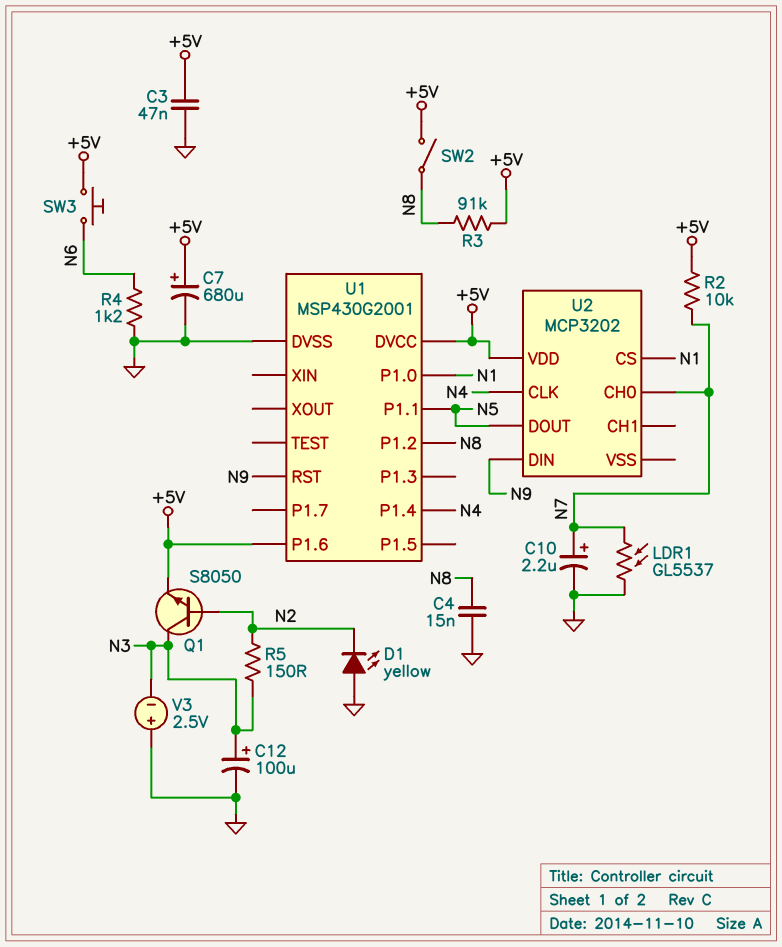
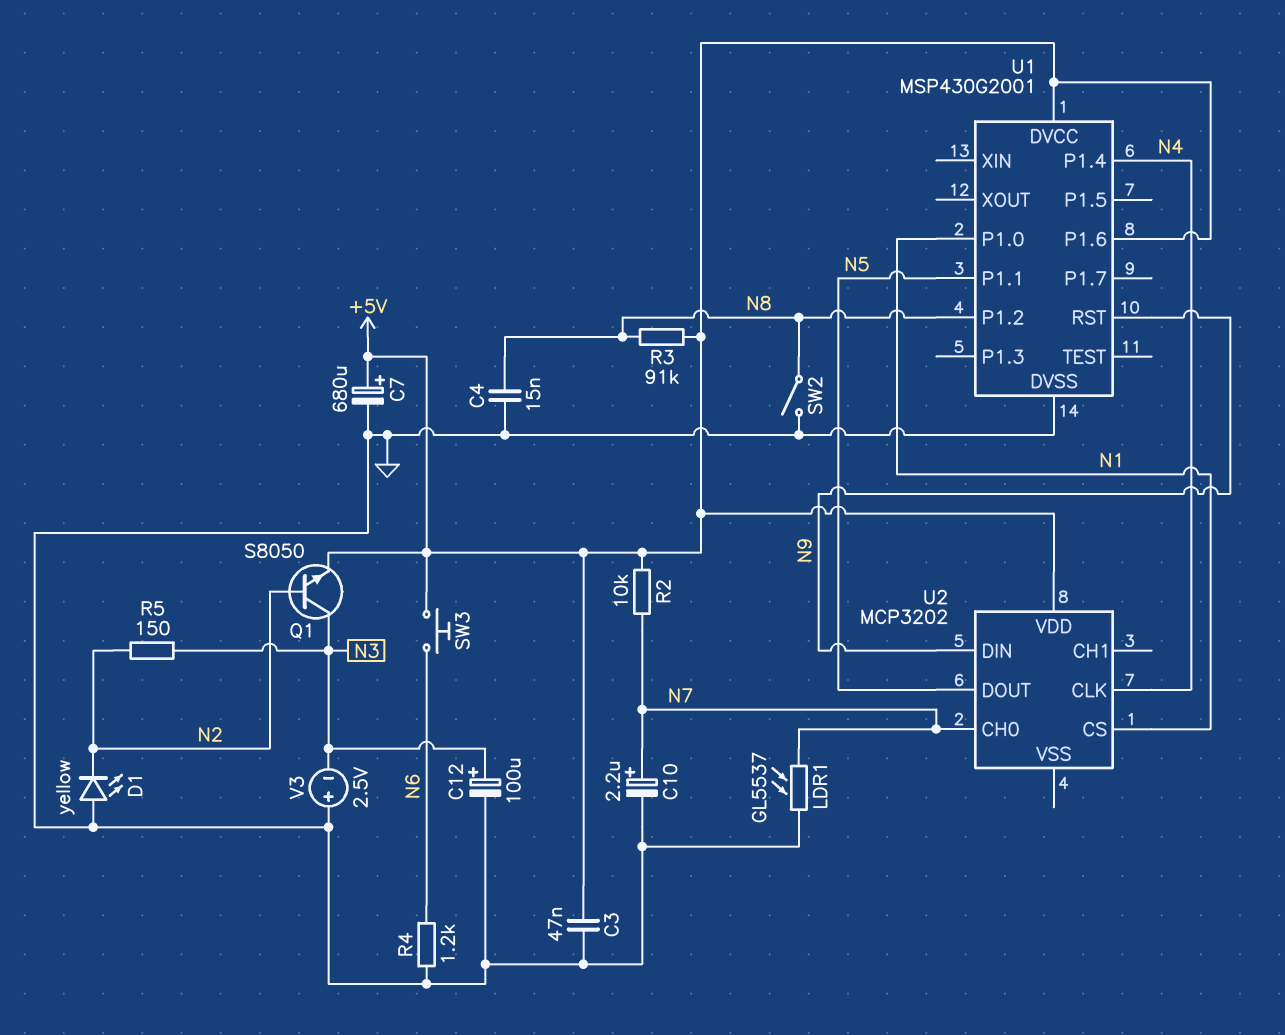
SW2: switch (+5V, N8) -> switch (GND, N8)

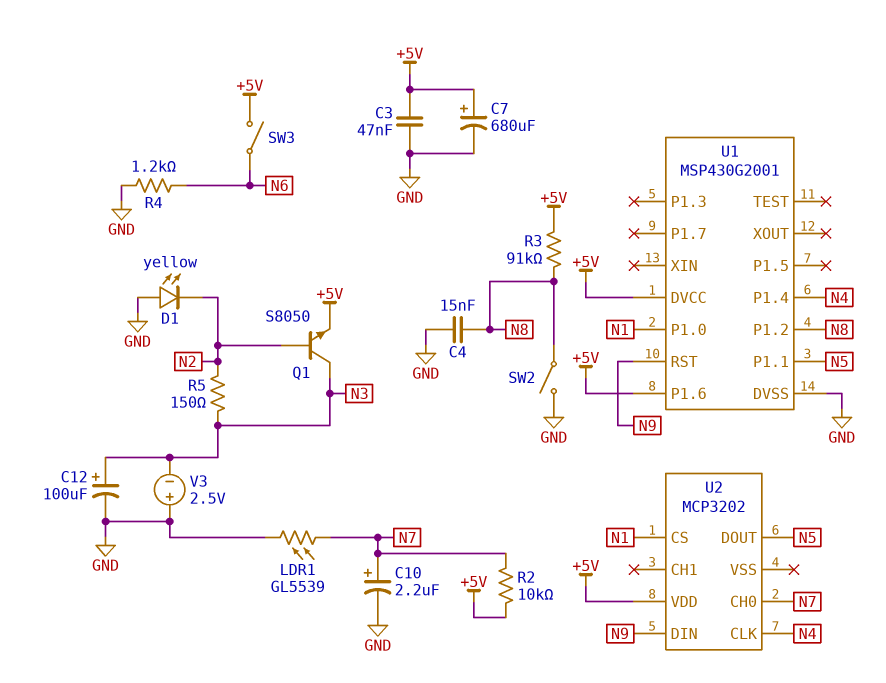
LDR1: GL5537 (GND, N7) -> GL5539 (GND, N7)
SW3: button (+5V, N6) -> switch (+5V, N6)

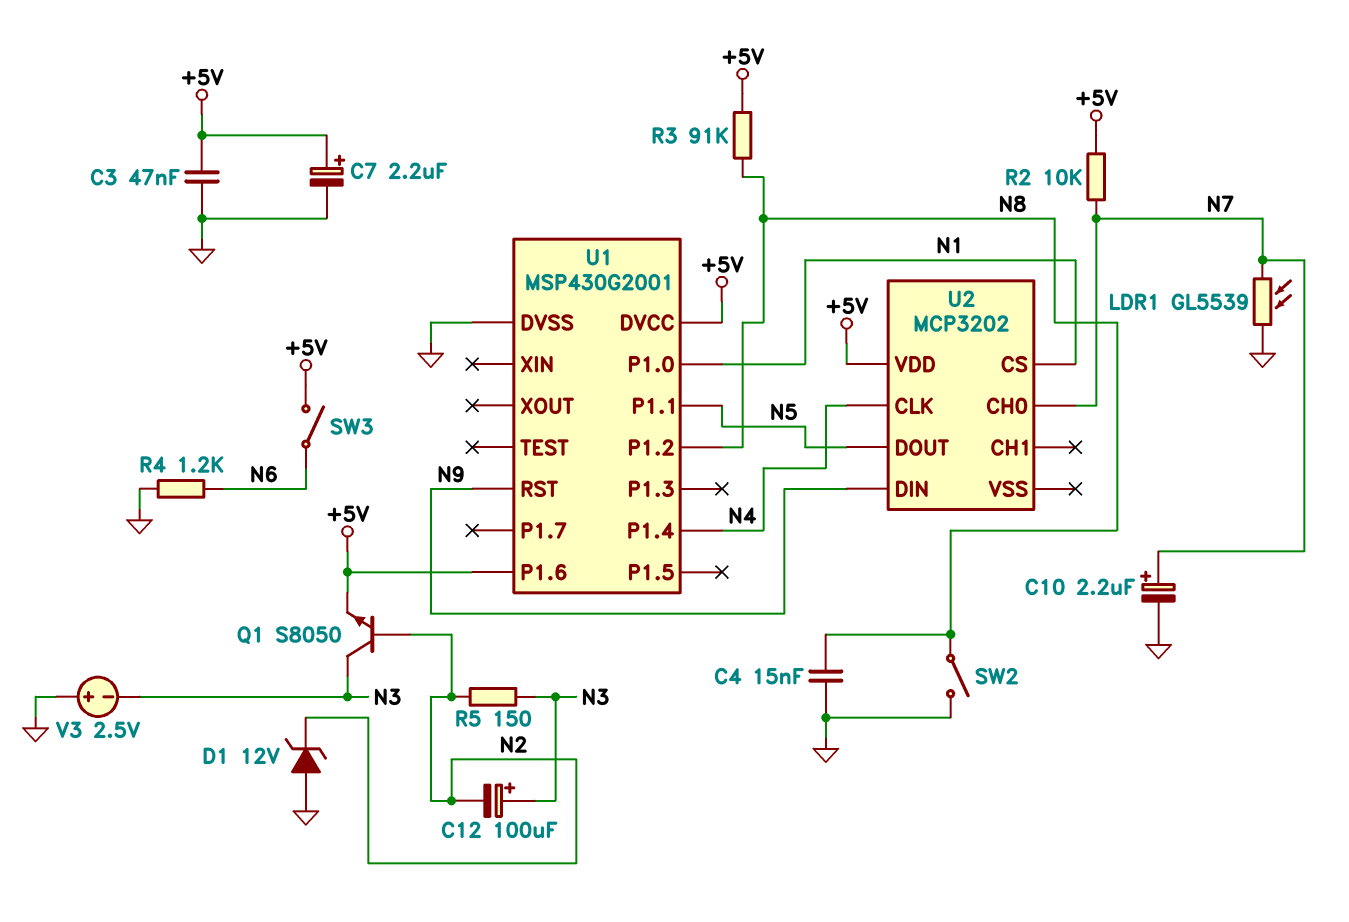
C7: 680uF (plus +5V, minus GND) -> 2.2uF (plus +5V, minus GND)
C12: 100uF (plus N3, minus GND) -> 100uF (plus N3, minus N2)
D1: LED yellow (A GND, K N2) -> zener 12V (A GND, K N2)

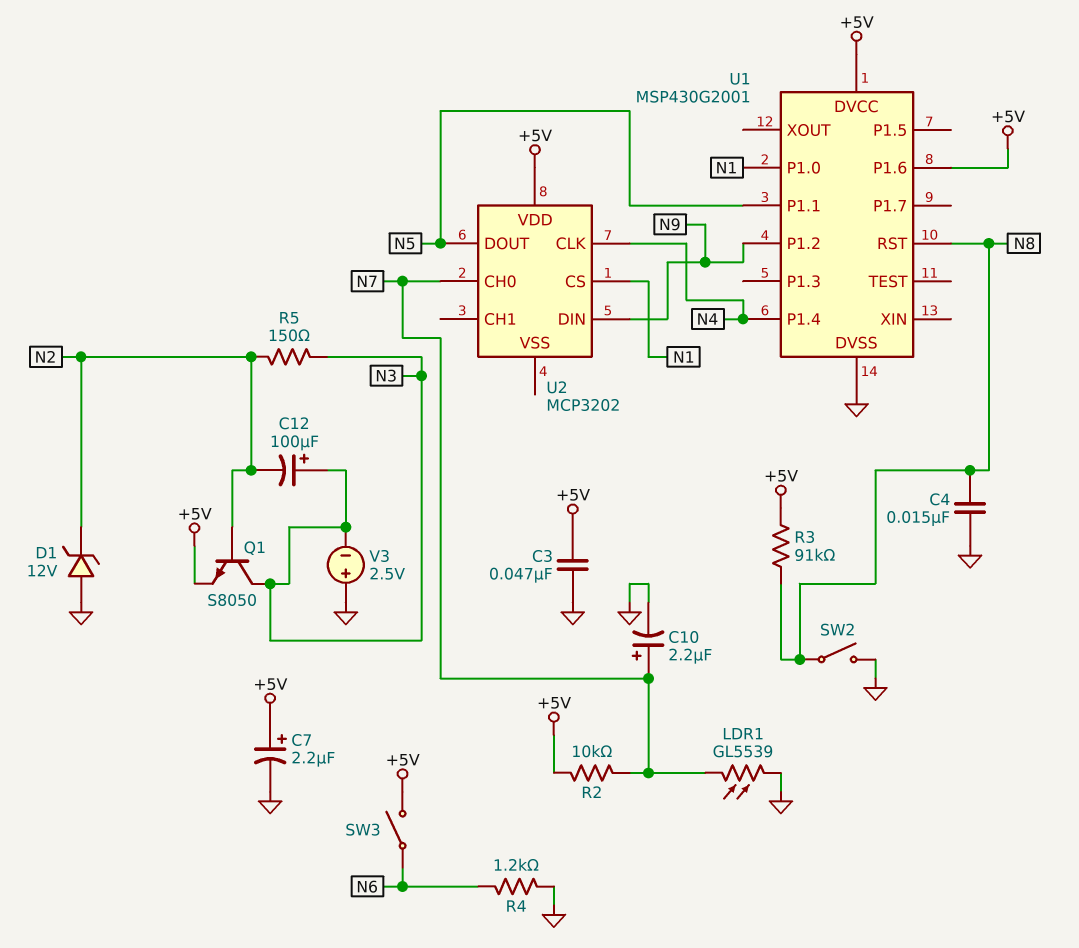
U1 pin P1.2: N8 -> N9
U1 pin RST: N9 -> N8

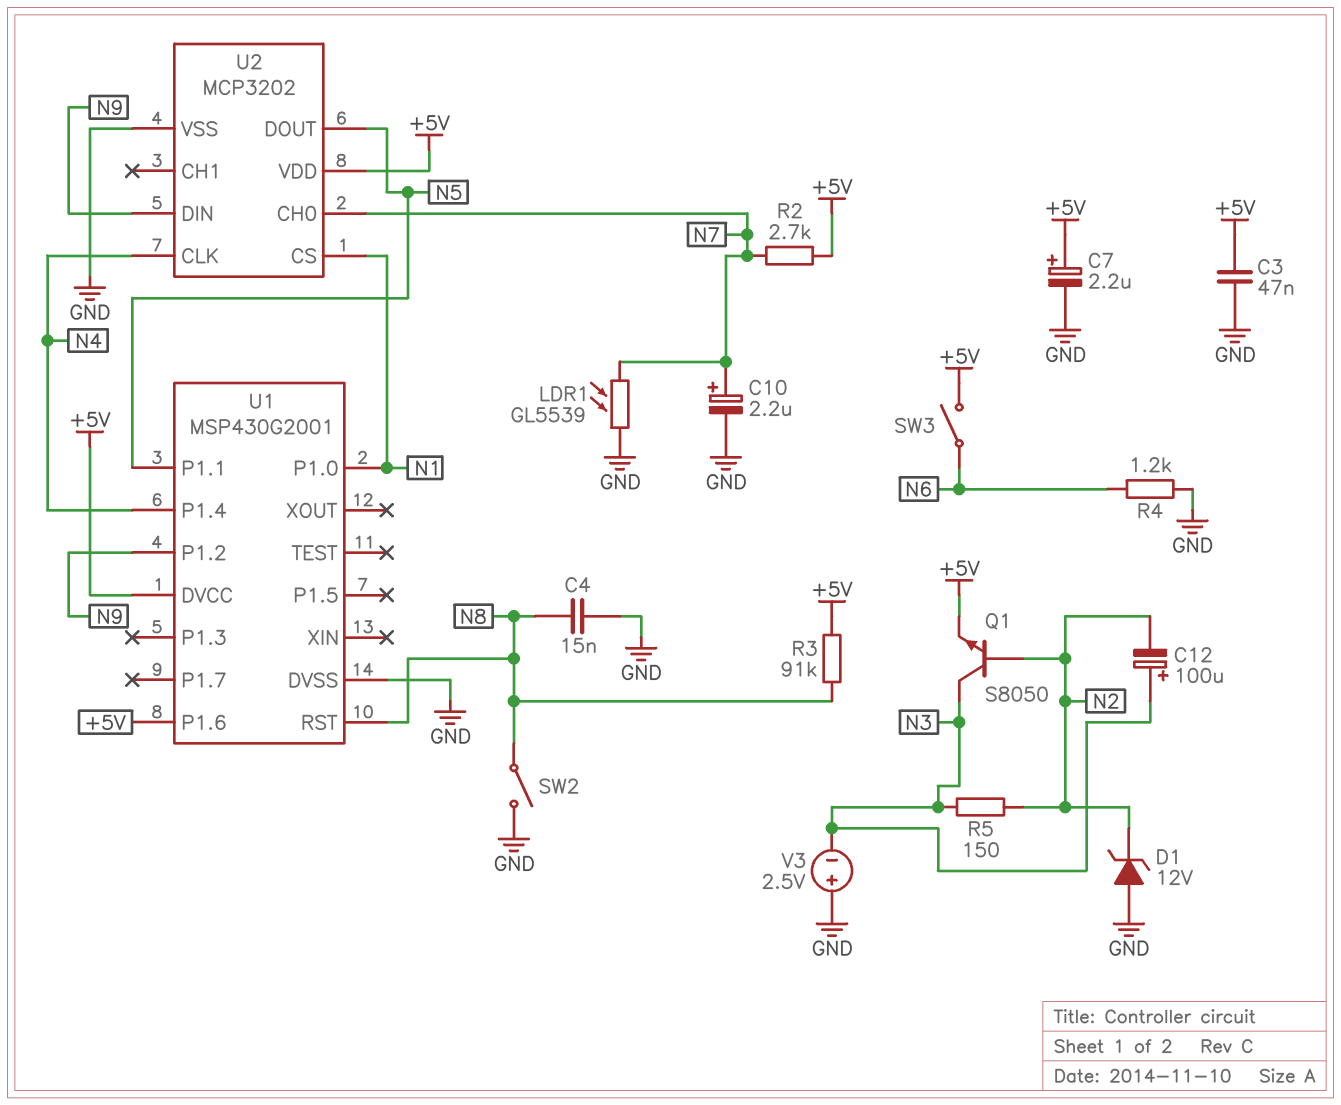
R2: 10k (+5V, N7) -> 2.7k (+5V, N7)
U2 pin VSS: none -> GND

